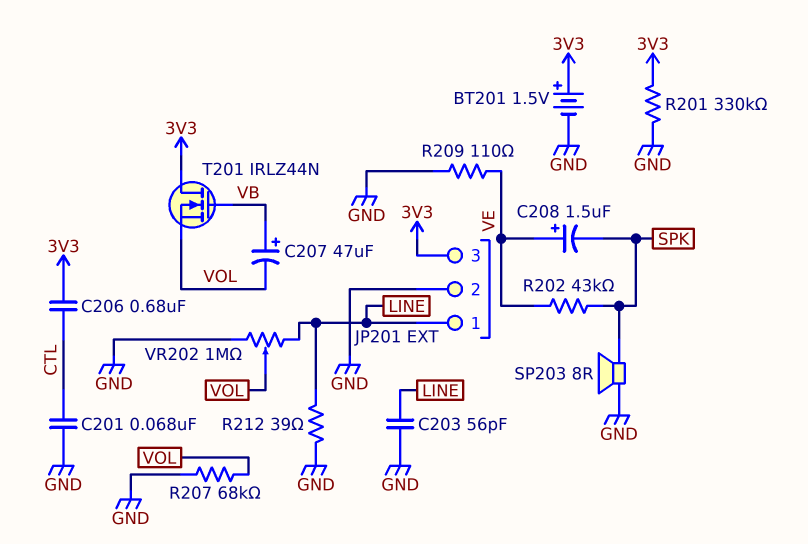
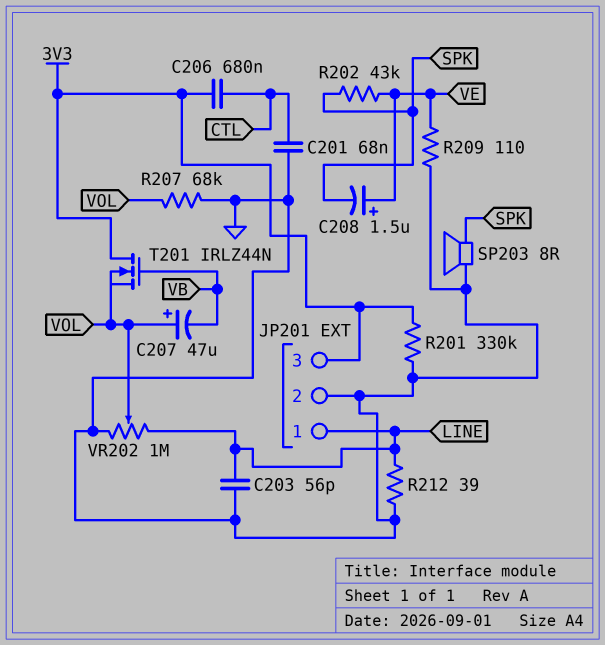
BT201: 1.5V (plus 3V3, minus GND) -> none
C207: 47uF (plus VB, minus VOL) -> 47uF (plus VOL, minus VB)

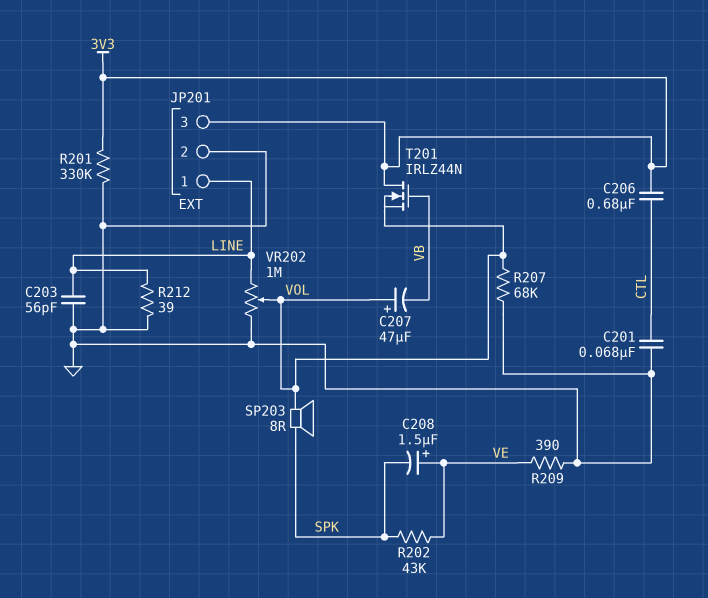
R209: 110 (GND, VE) -> 390 (GND, VE)
SP203: speaker 8R (GND, SPK) -> speaker 8R (SPK, VOL)

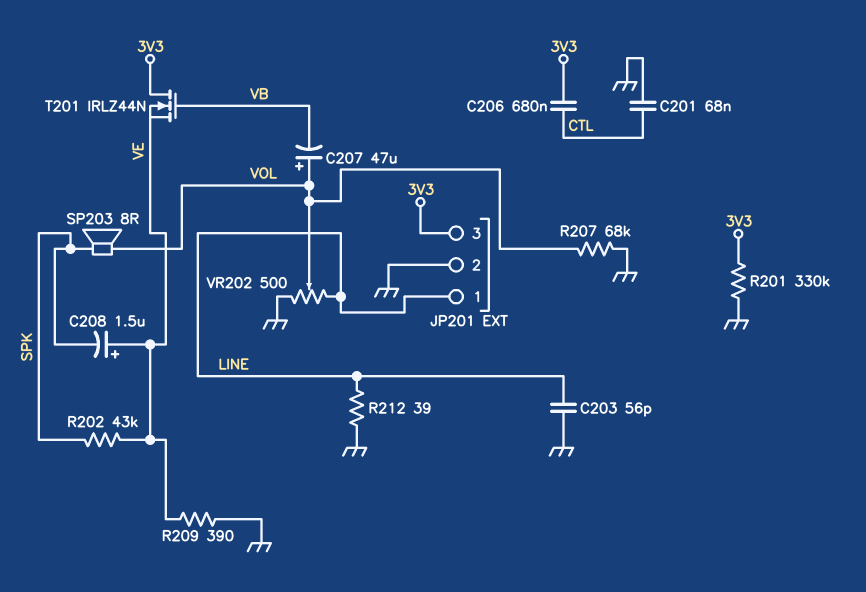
T201: NMOS IRLZ44N (G VB, D 3V3, S VOL) -> NMOS IRLZ44N (G VB, D 3V3, S VE)
VR202: 1M (GND, LINE, wiper VOL) -> 500 (GND, LINE, wiper VOL)

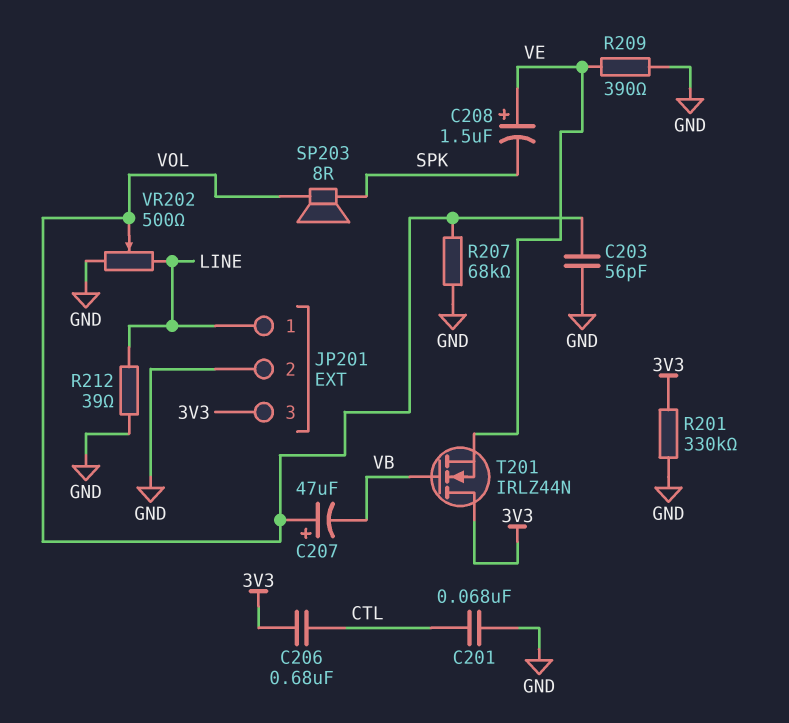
C203: 56pF (GND, LINE) -> 56pF (GND, VOL)
R202: 43k (SPK, VE) -> none

